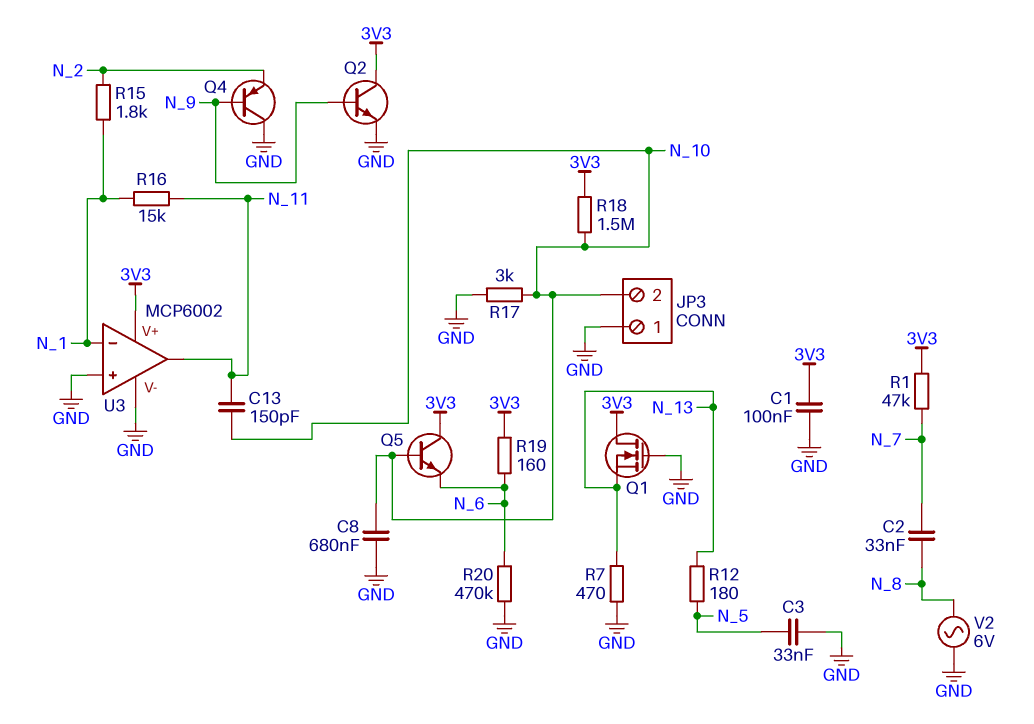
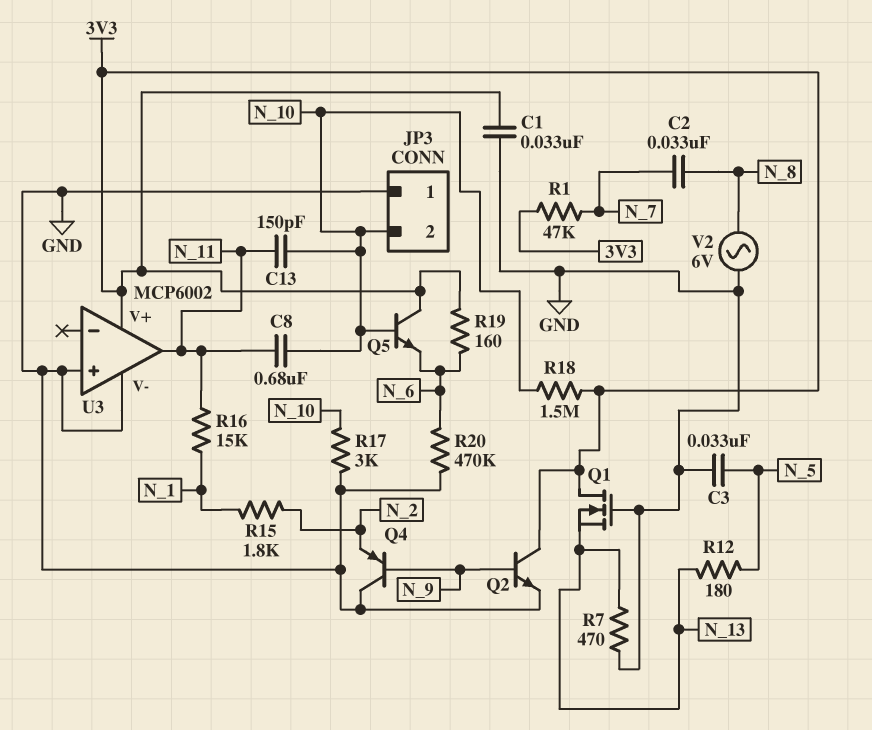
C1: 100nF (3V3, GND) -> 33nF (3V3, GND)
C8: 680nF (GND, N_10) -> 680nF (N_10, N_11)
U3 pin in-: N_1 -> none

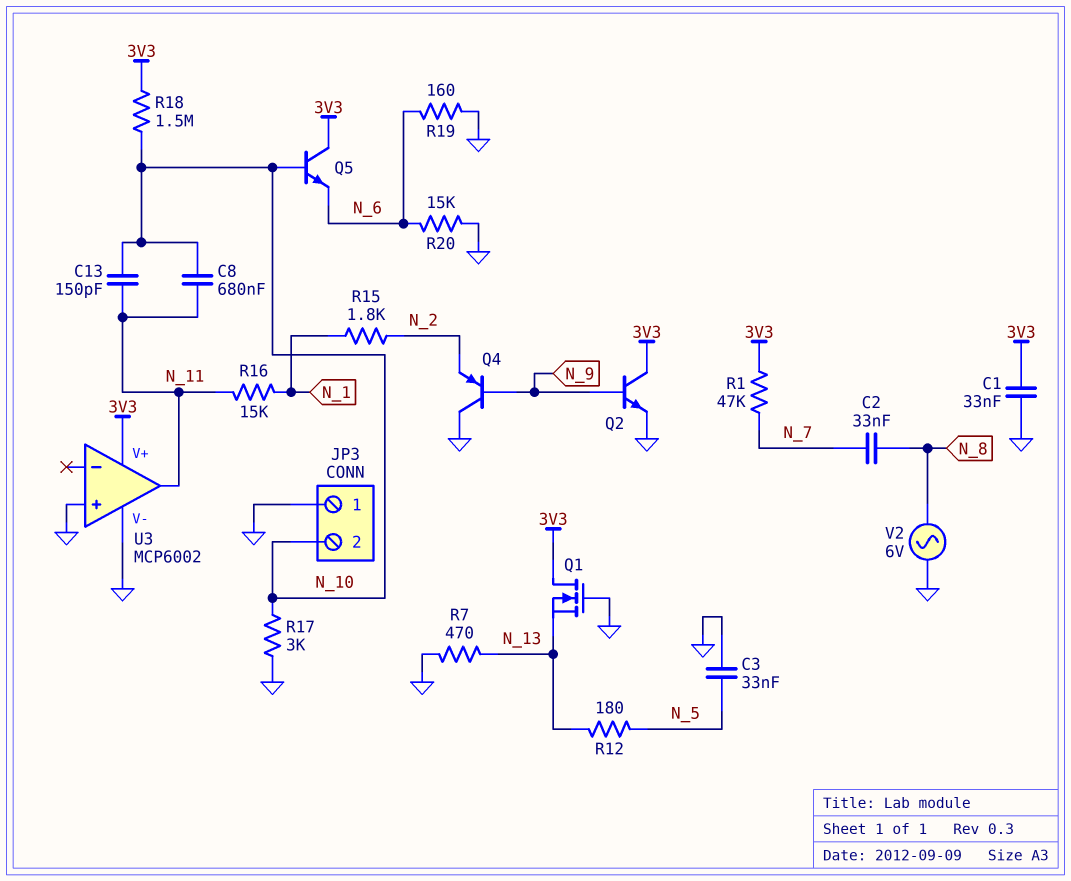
R19: 160 (3V3, N_6) -> 160 (GND, N_6)
R20: 470k (GND, N_6) -> 15k (GND, N_6)

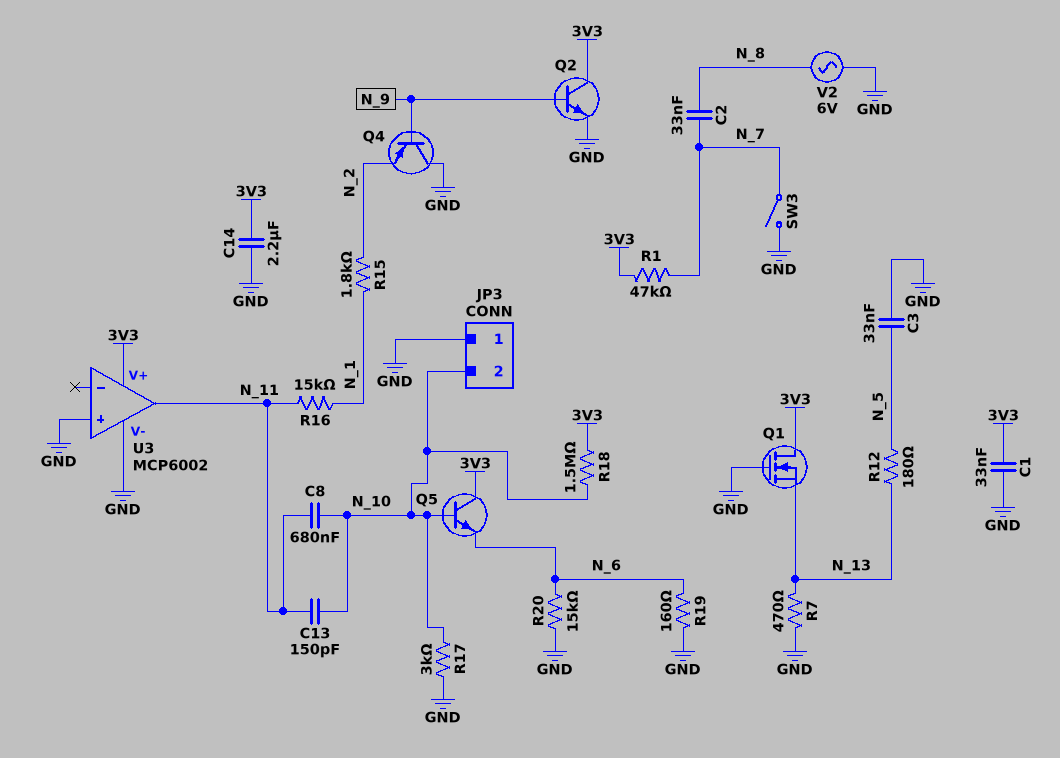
C14: none -> 2.2uF (3V3, GND)
SW3: none -> switch (GND, N_7)

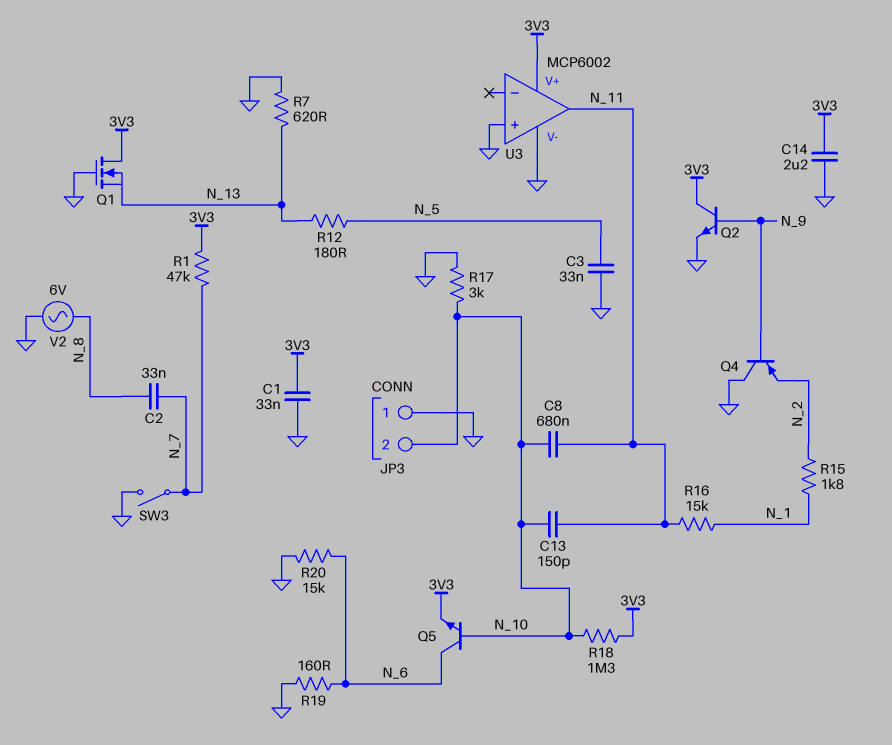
Q5: NPN (B N_10, C 3V3, E N_6) -> NPN (B N_10, C N_6, E 3V3)
R7: 470 (GND, N_13) -> 620 (GND, N_13)
R18: 1.5M (3V3, N_10) -> 1.3M (3V3, N_10)

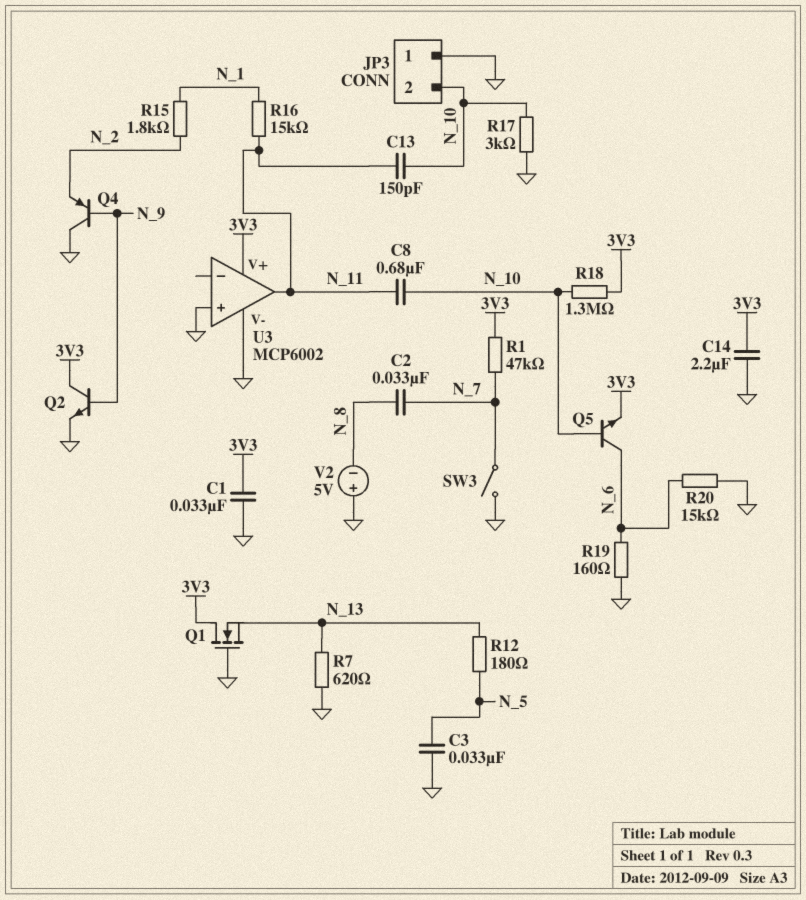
V2: AC 6V (GND, N_8) -> 5V (plus GND, minus N_8)

